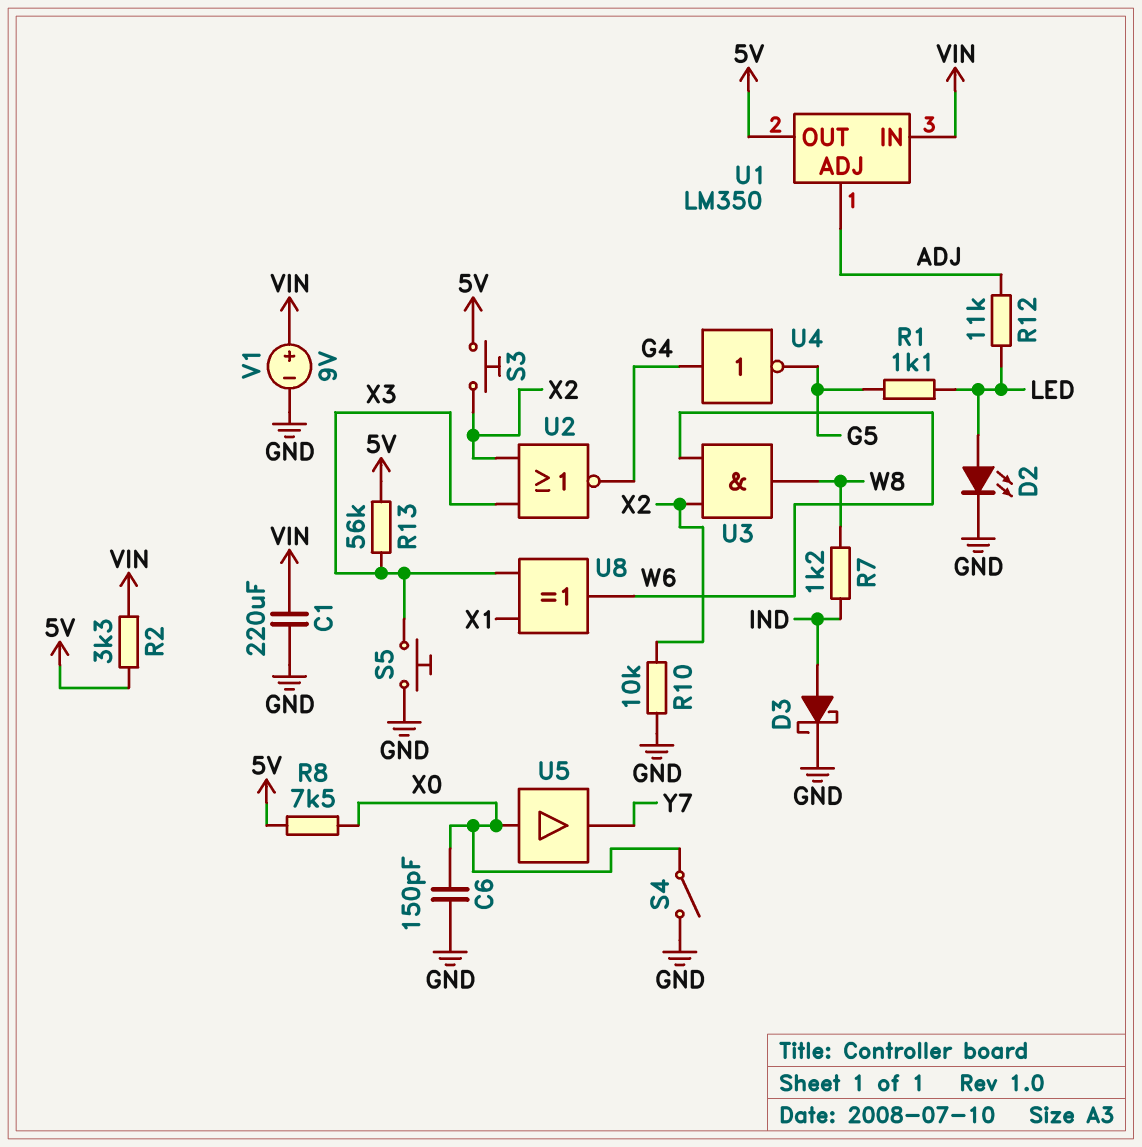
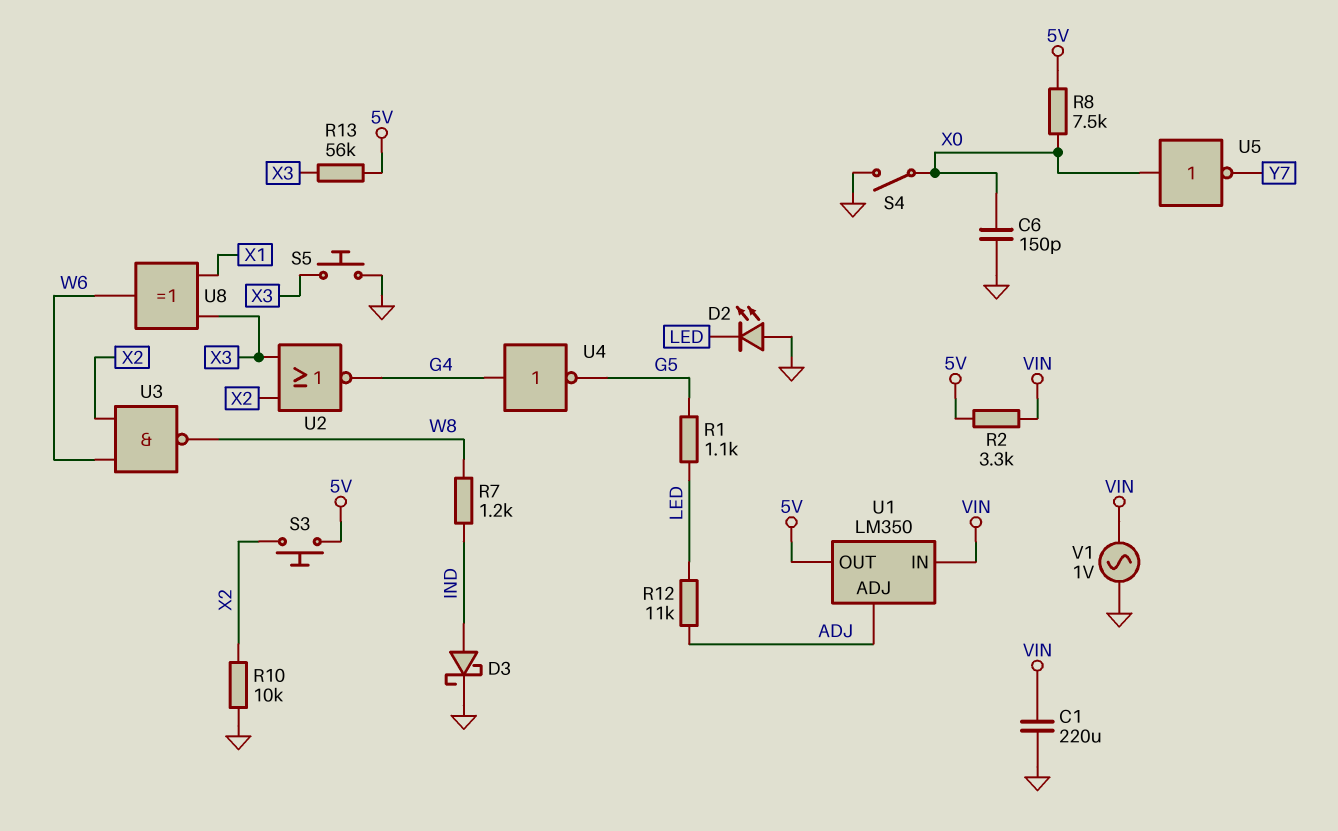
D2: LED (A LED, K GND) -> LED (A GND, K LED)
U3: AND (in W6, in X2, out W8) -> NAND (in W6, in X2, out W8)
U5: buffer (in X0, out Y7) -> NOT (in X0, out Y7)
V1: 9V (plus VIN, minus GND) -> AC 1V (GND, VIN)

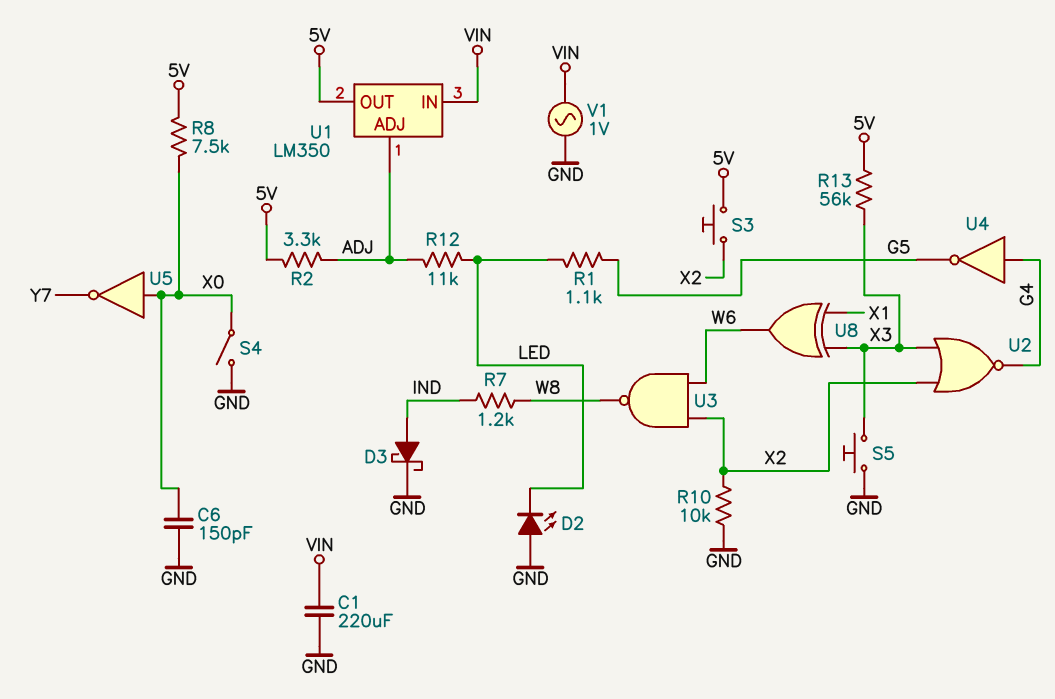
R2: 3.3k (5V, VIN) -> 3.3k (5V, ADJ)

